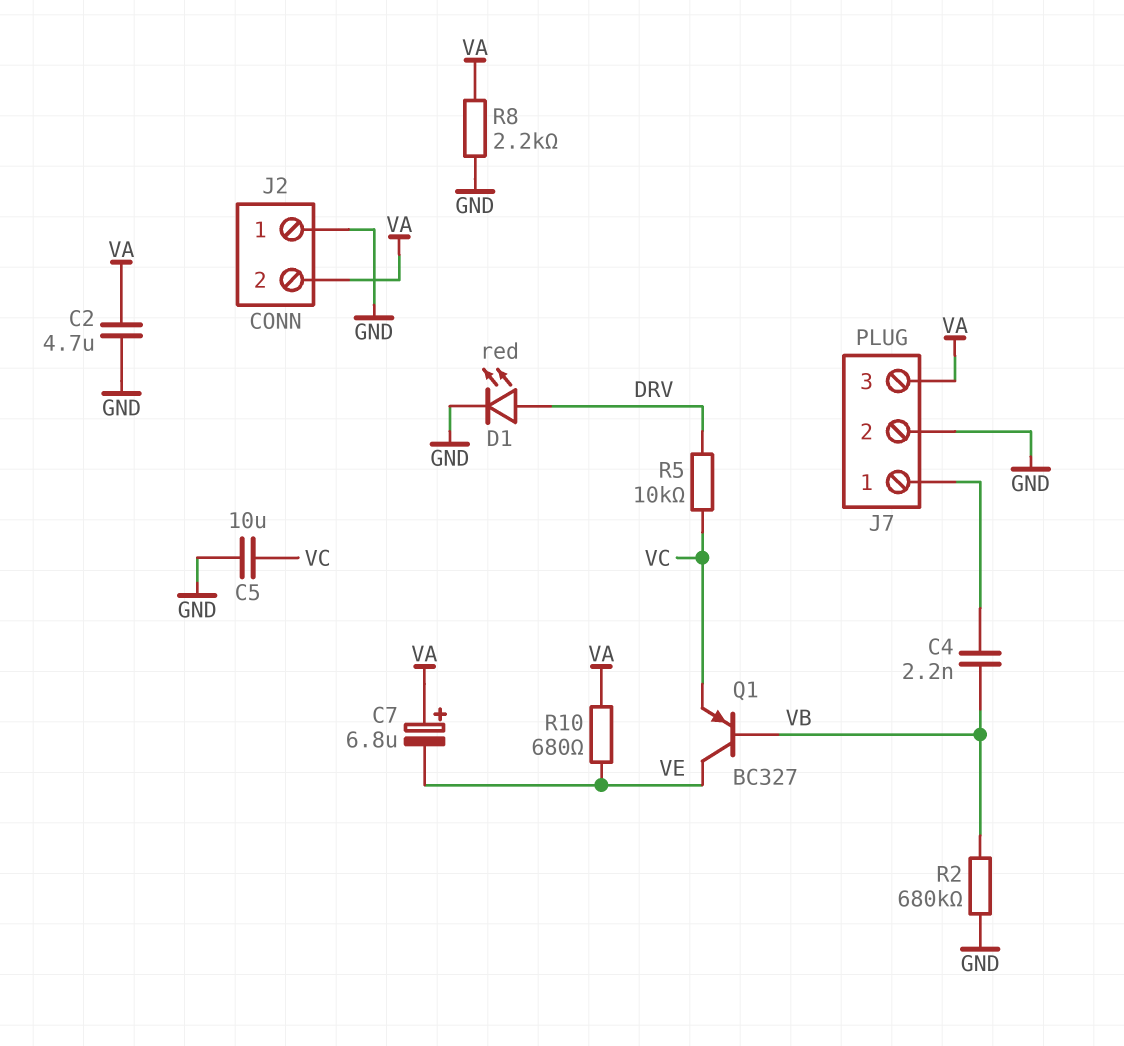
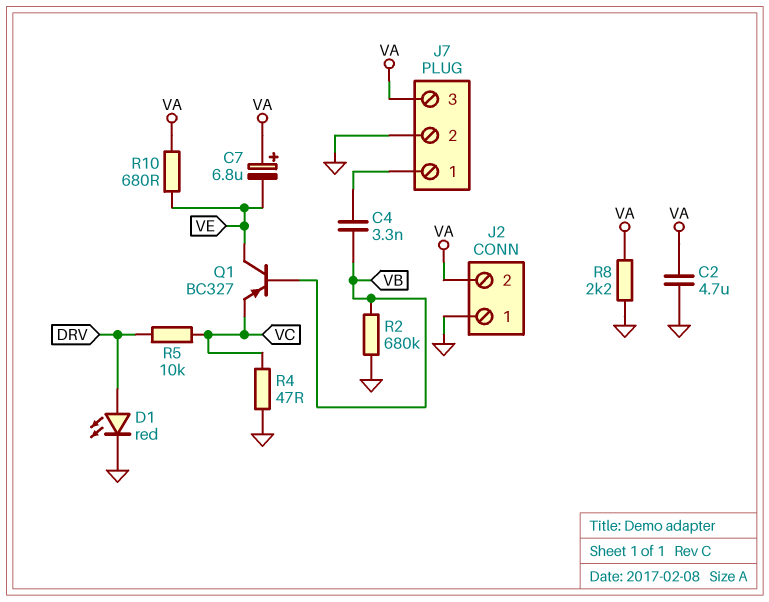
C4: 2.2nF (J7/1, VB) -> 3.3nF (J7/1, VB)
C5: 10uF (GND, VC) -> none
R4: none -> 47 (GND, VC)

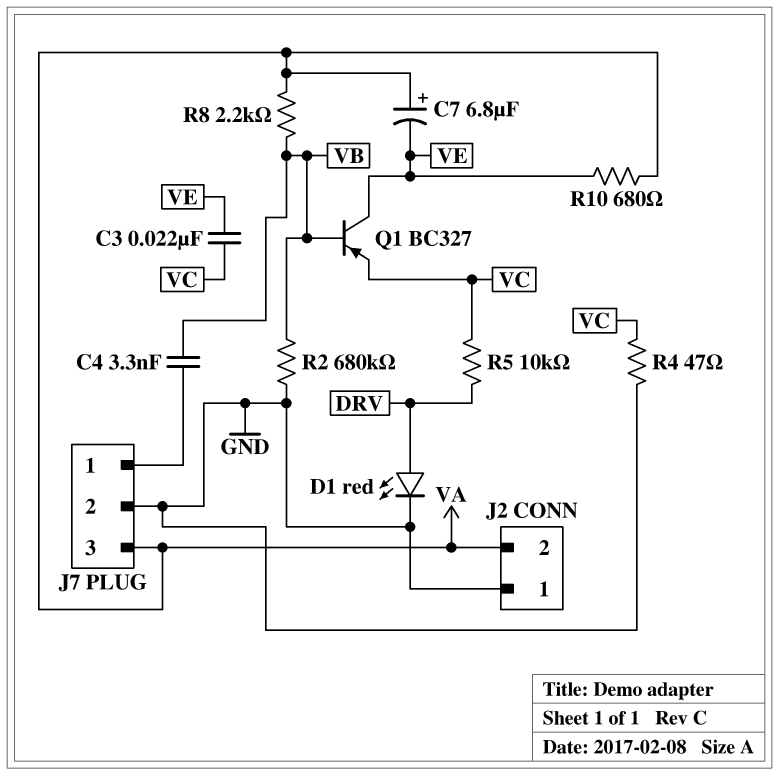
C2: 4.7uF (GND, VA) -> none
C3: none -> 22nF (VC, VE)
R8: 2.2k (GND, VA) -> 2.2k (VA, VB)

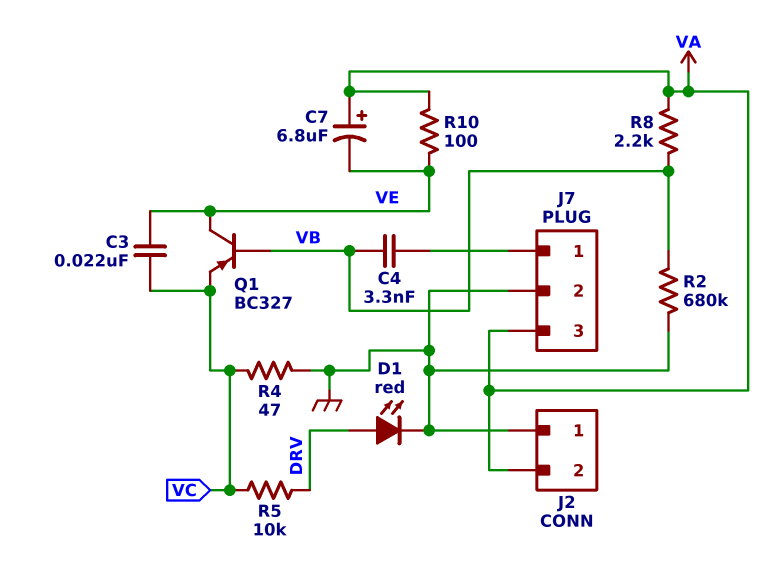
R10: 680 (VA, VE) -> 100 (VA, VE)

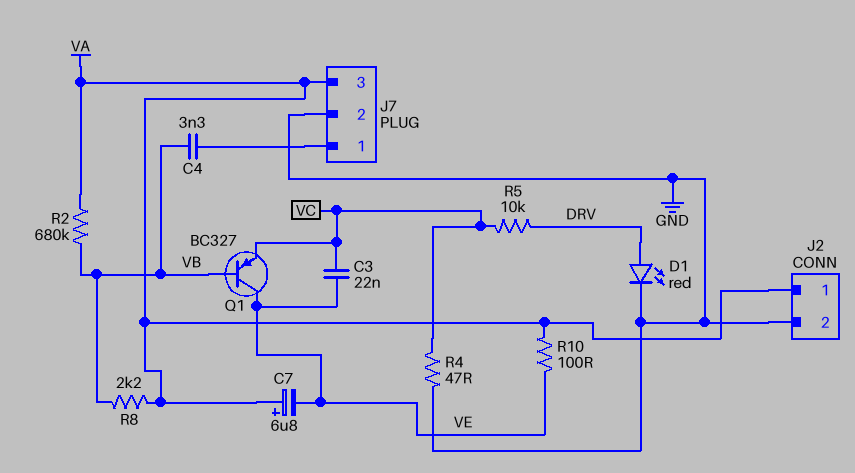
J2 pin 1: GND -> VA
J2 pin 2: VA -> GND
R2: 680k (GND, VB) -> 680k (VA, VB)

